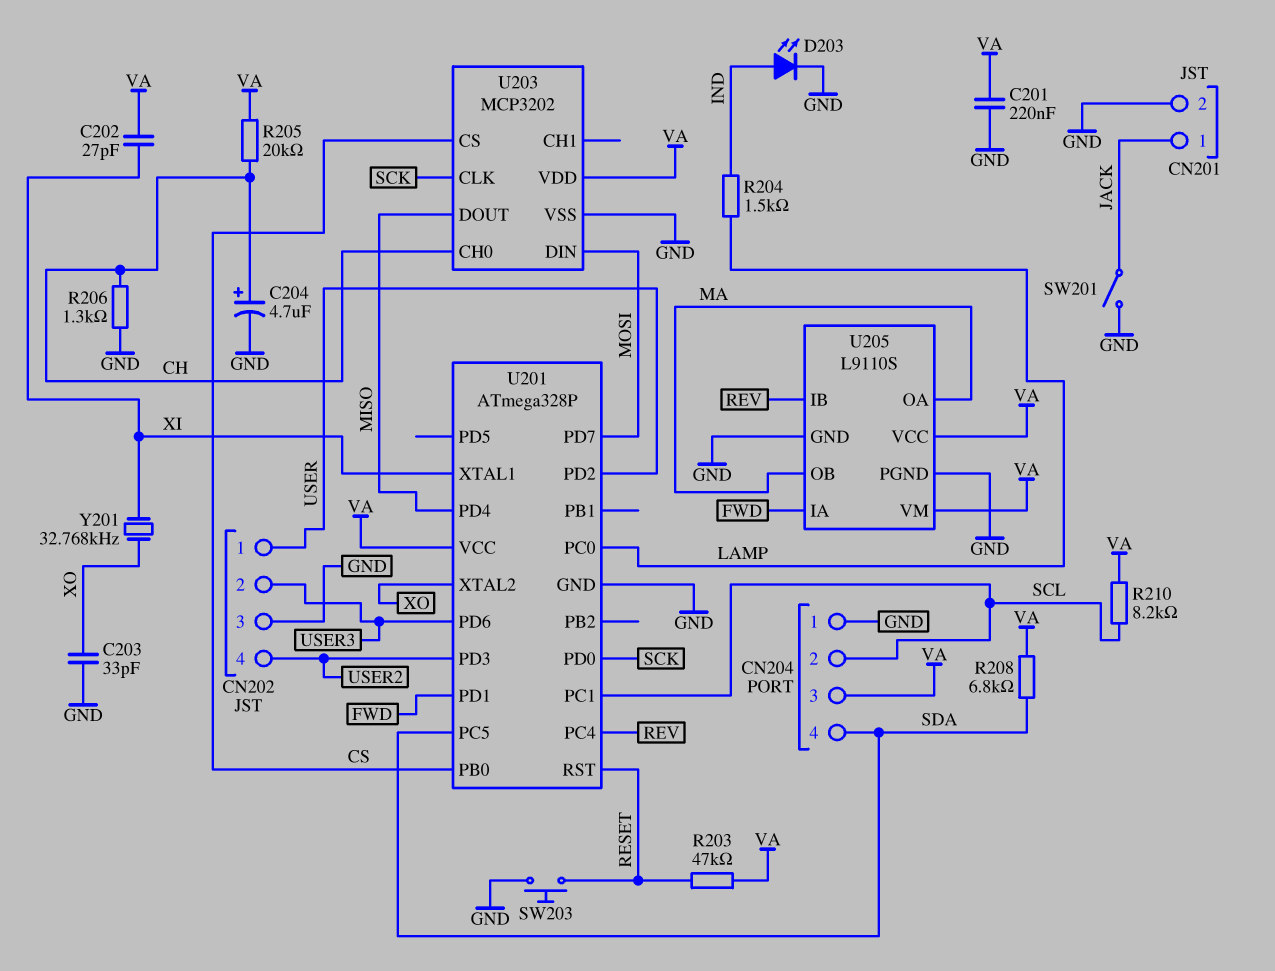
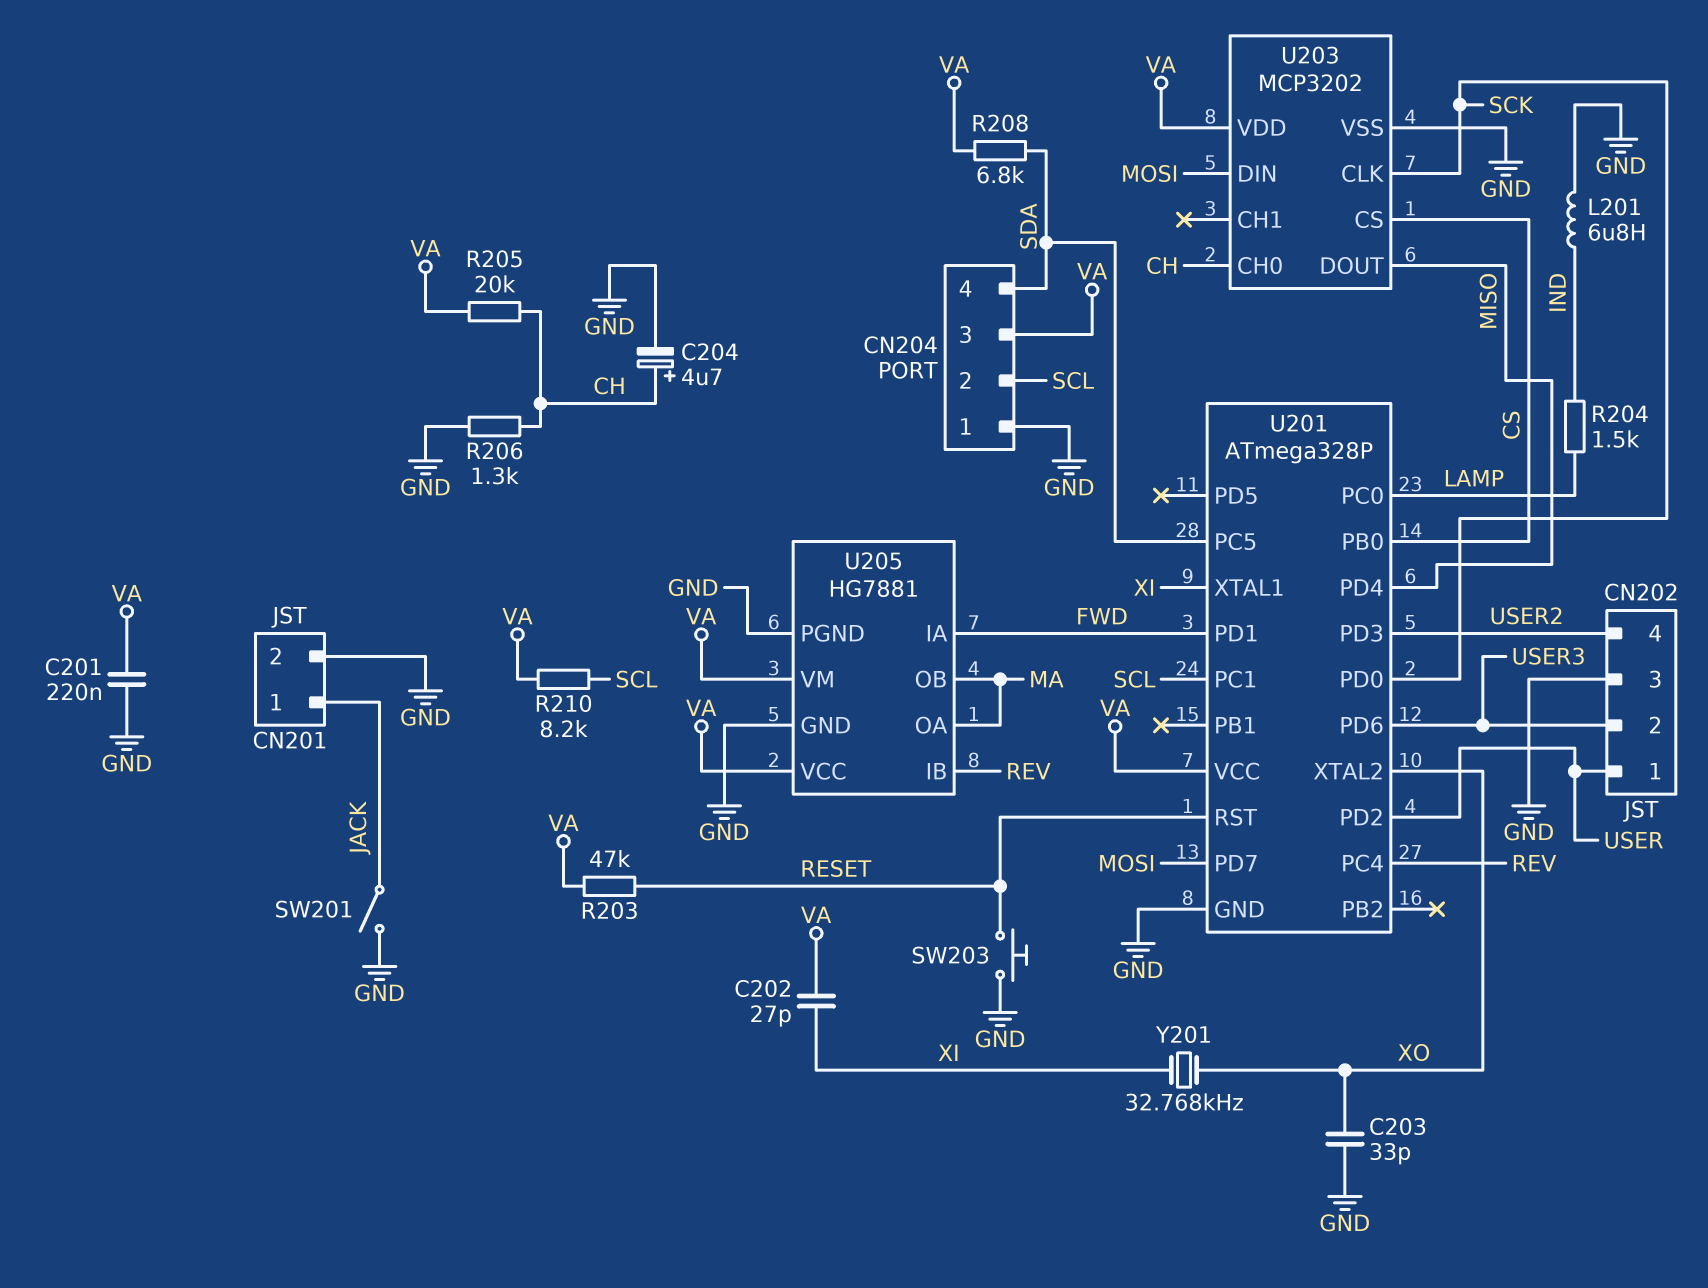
D203: LED (A IND, K GND) -> none
L201: none -> 6.8uH (GND, IND)
U205: L9110S -> HG7881

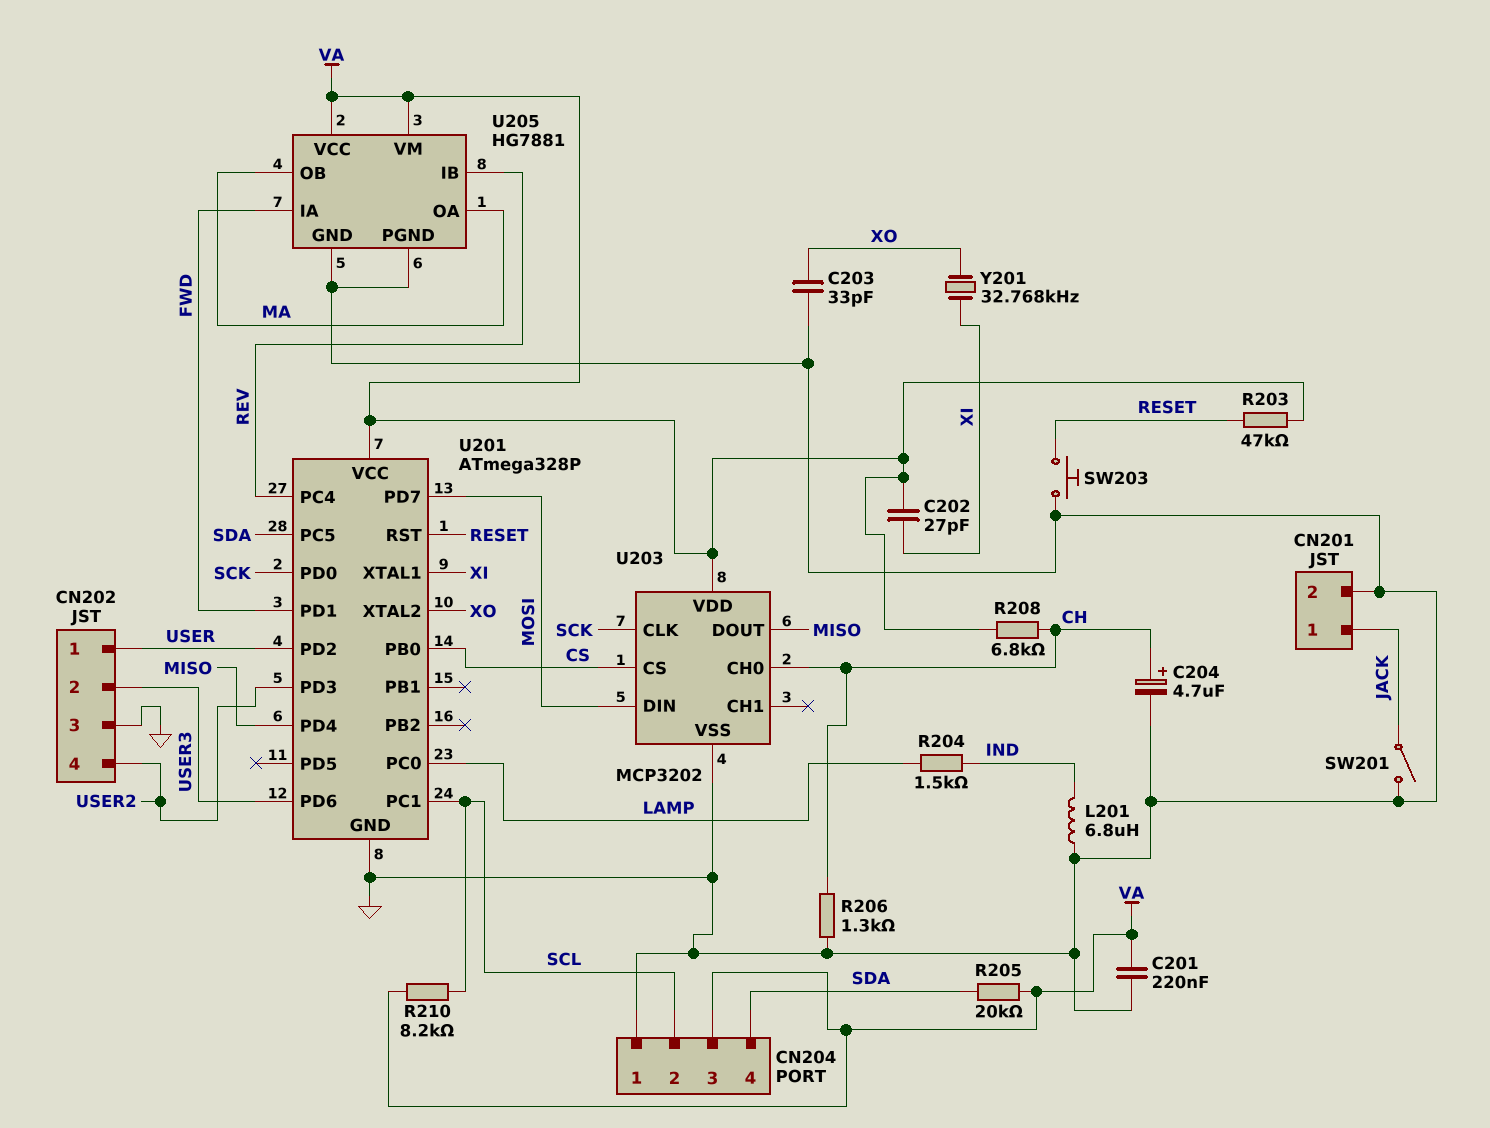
R205: 20k (CH, VA) -> 20k (SDA, VA)
R208: 6.8k (SDA, VA) -> 6.8k (CH, VA)

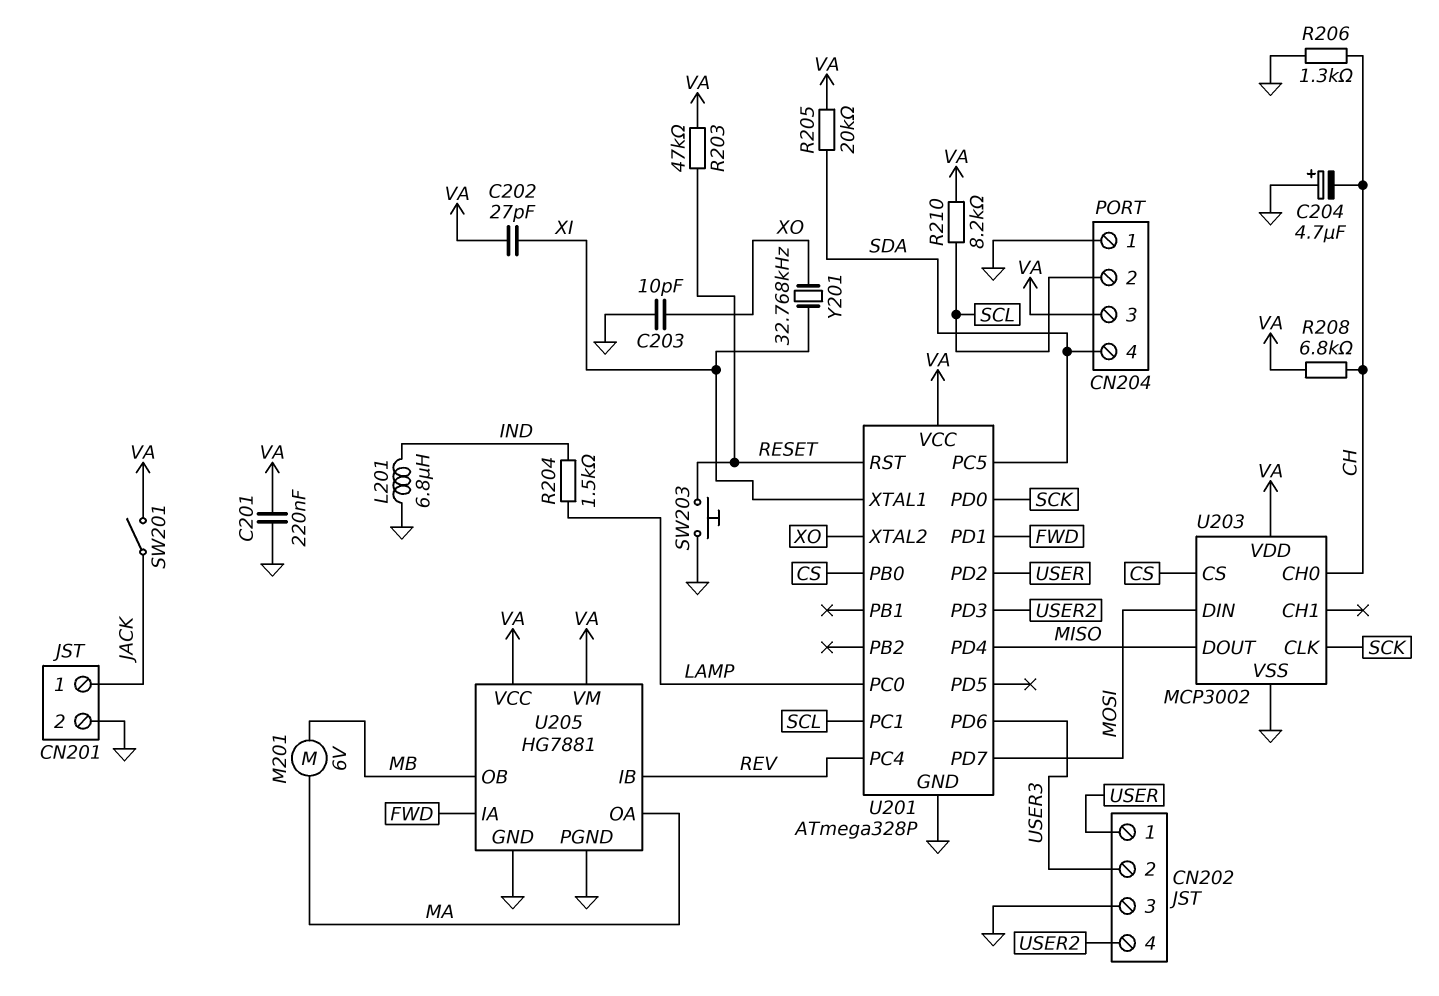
C203: 33pF (GND, XO) -> 10pF (GND, XO)
C204: 4.7uF (plus CH, minus GND) -> 4.7uF (plus GND, minus CH)
M201: none -> motor 6V (MA, MB)
SW201: switch (GND, JACK) -> switch (JACK, VA)
U203: MCP3202 -> MCP3002
U205 pin OB: MA -> MB

